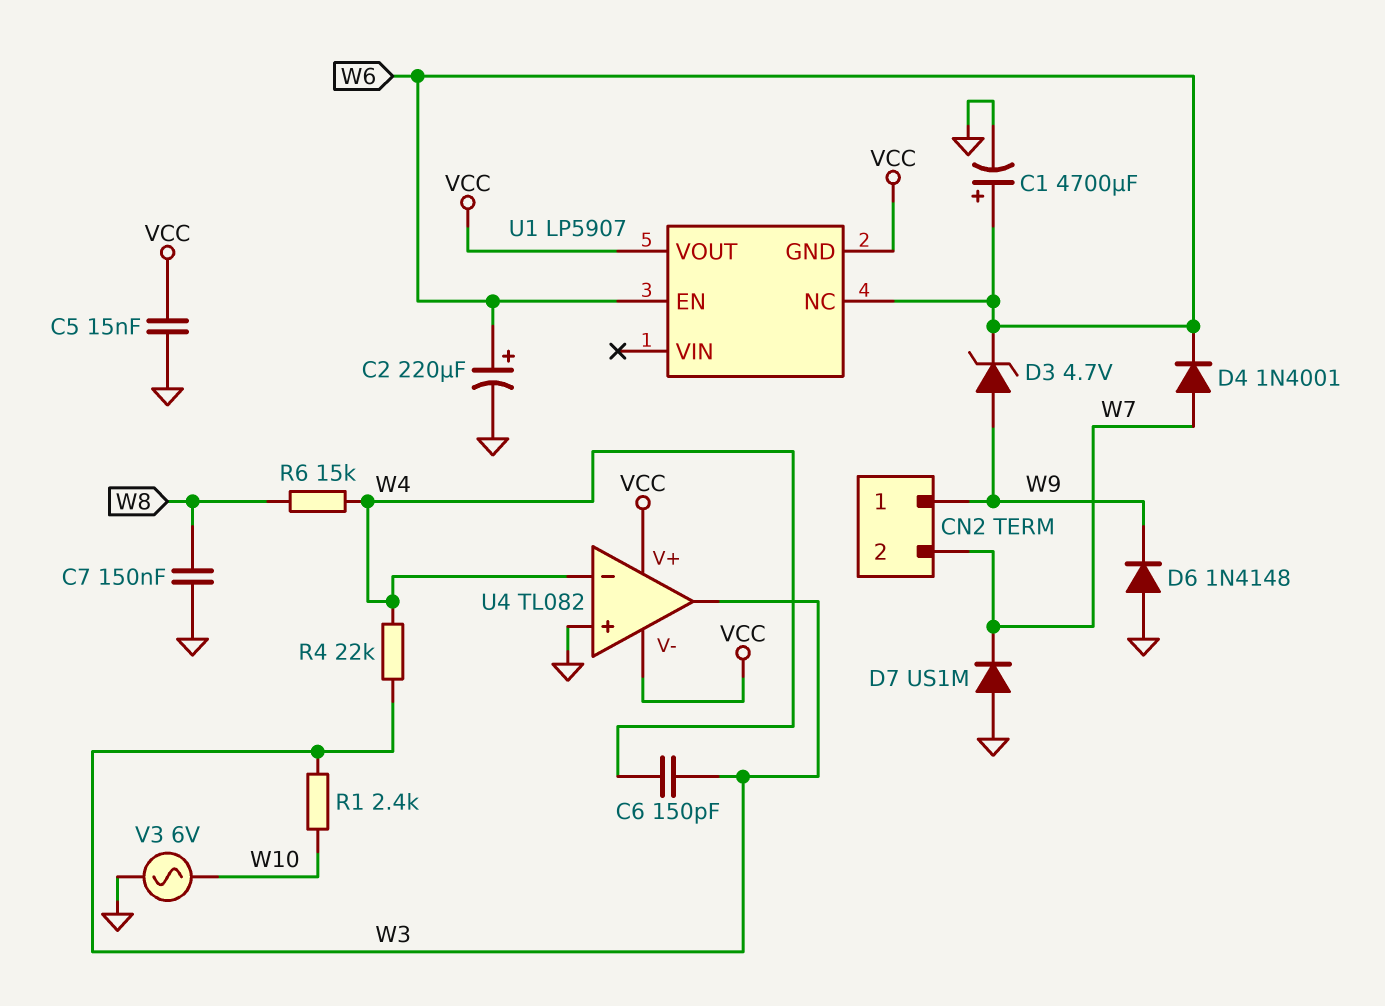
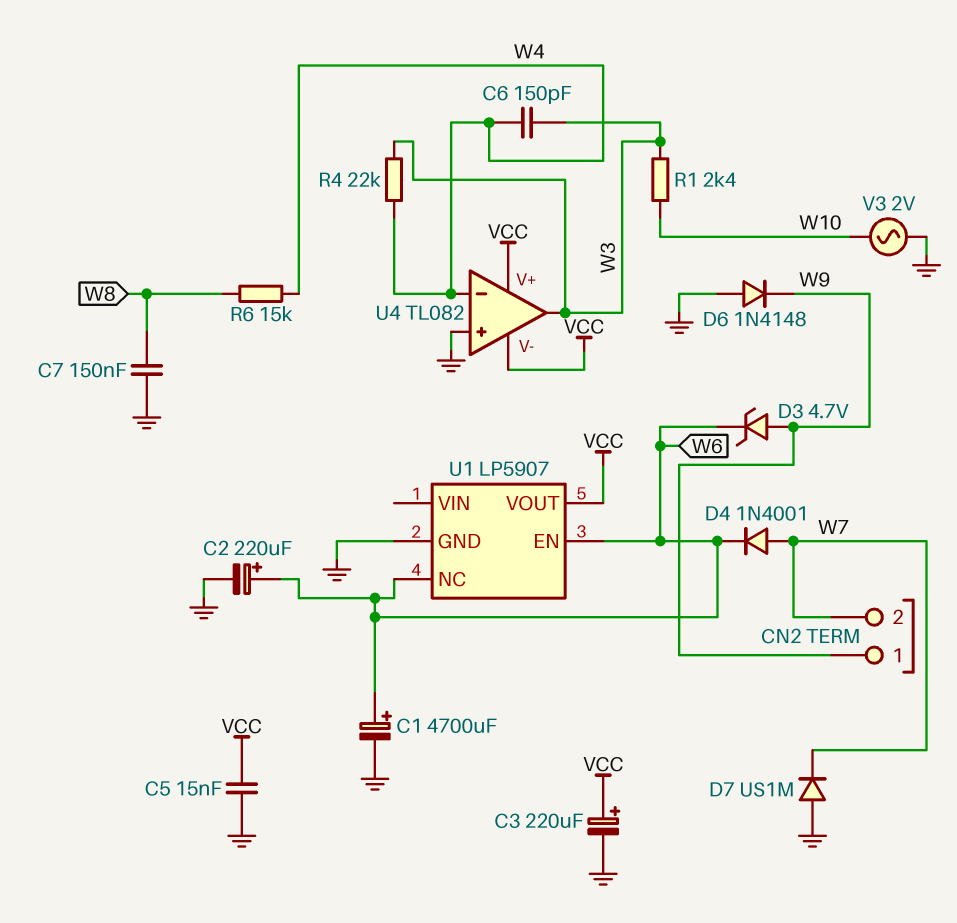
C3: none -> 220uF (plus VCC, minus GND)
U1 pin GND: VCC -> GND
V3: AC 6V (GND, W10) -> AC 2V (GND, W10)

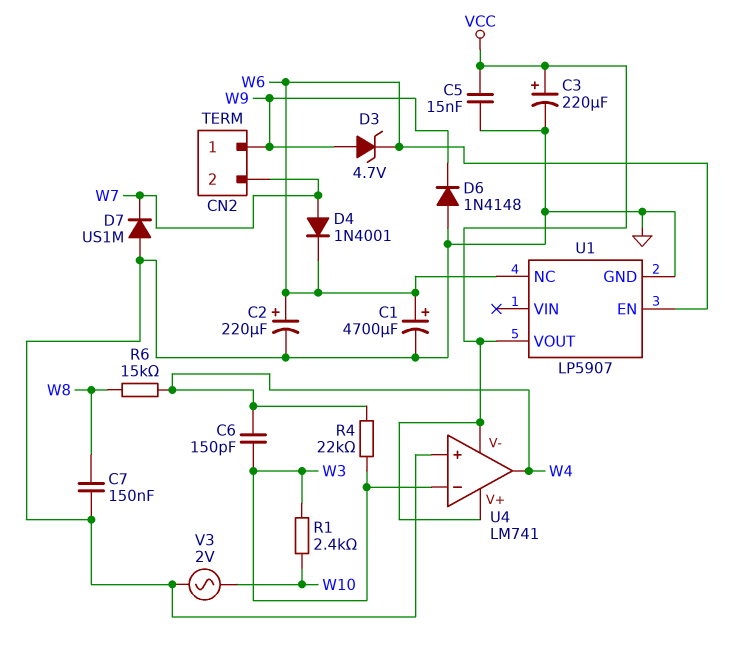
U4: TL082 -> LM741
U4 pin in-: W4 -> W3
U4 pin out: W3 -> W4

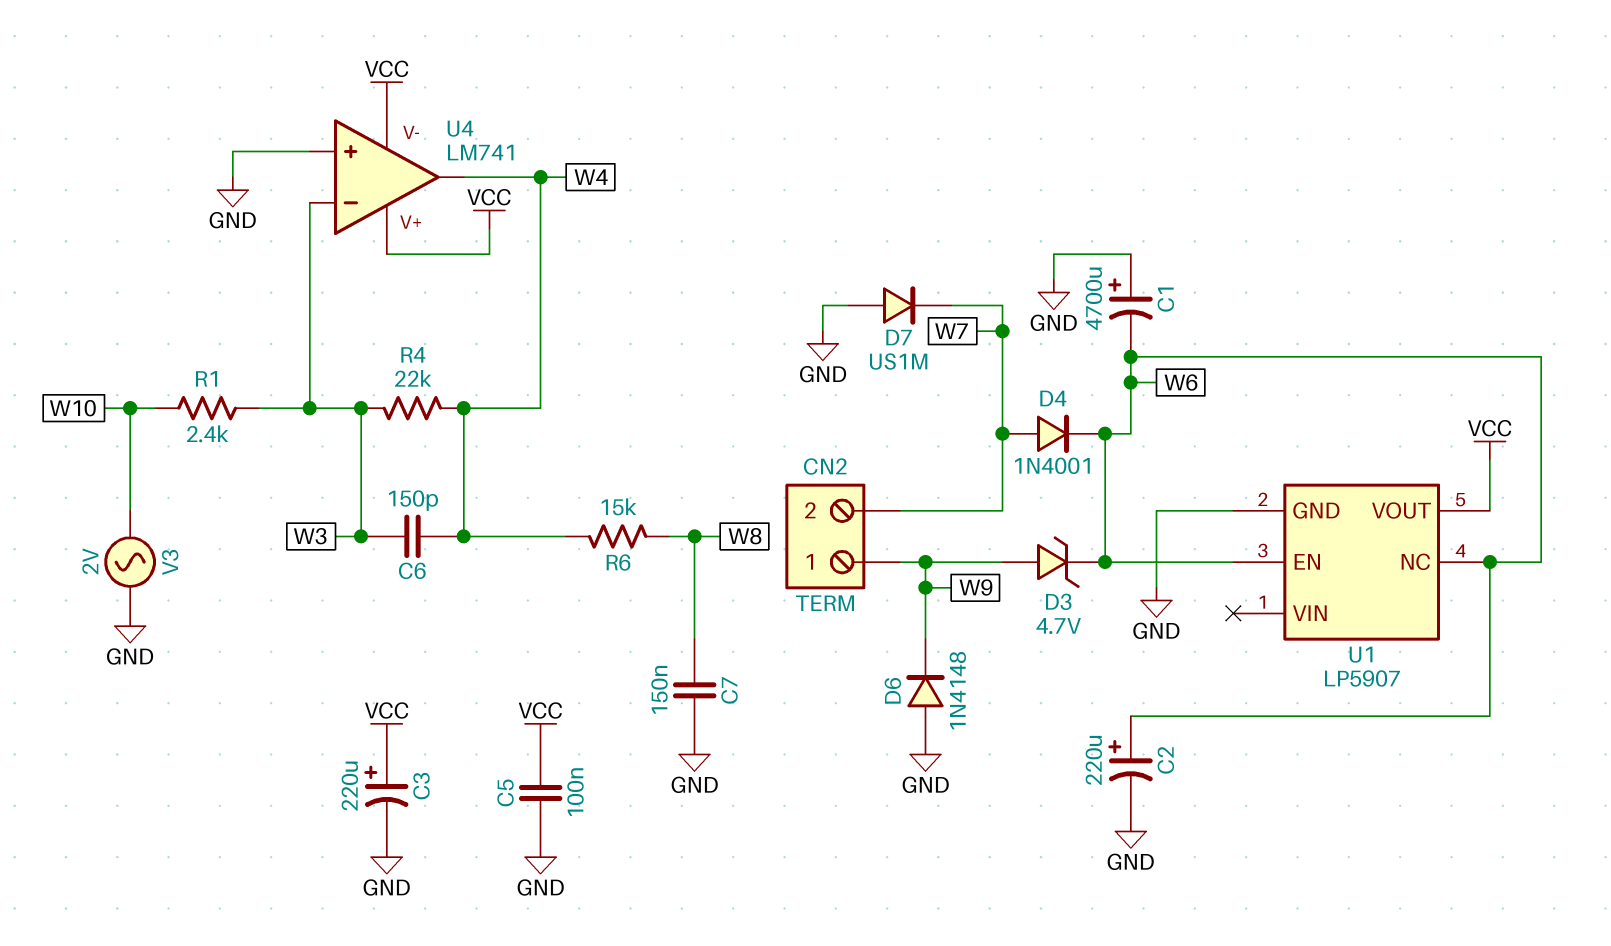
C1: 4700uF (plus W6, minus GND) -> 4700uF (plus GND, minus W6)
C5: 15nF (GND, VCC) -> 100nF (GND, VCC)

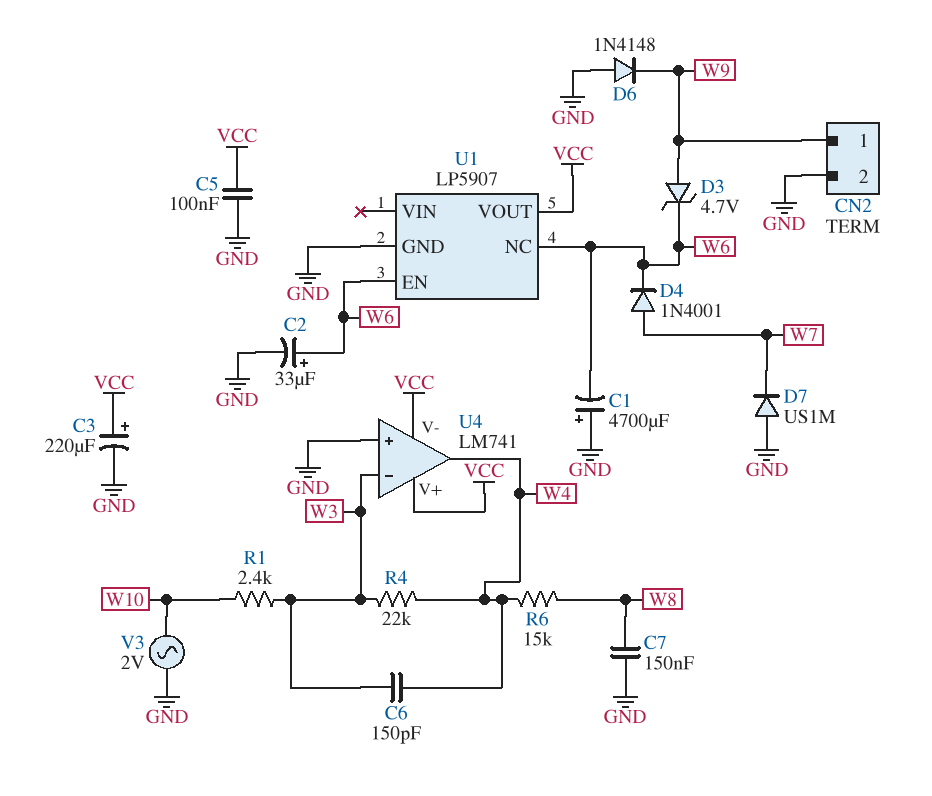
C2: 220uF (plus W6, minus GND) -> 33uF (plus W6, minus GND)
CN2 pin 2: W7 -> GND

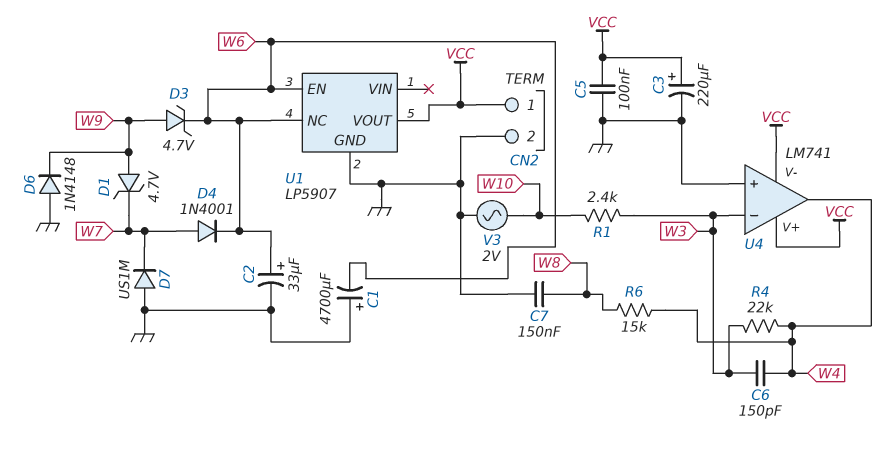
CN2 pin 1: W9 -> VCC
D1: none -> zener 4.7V (A W9, K W7)

